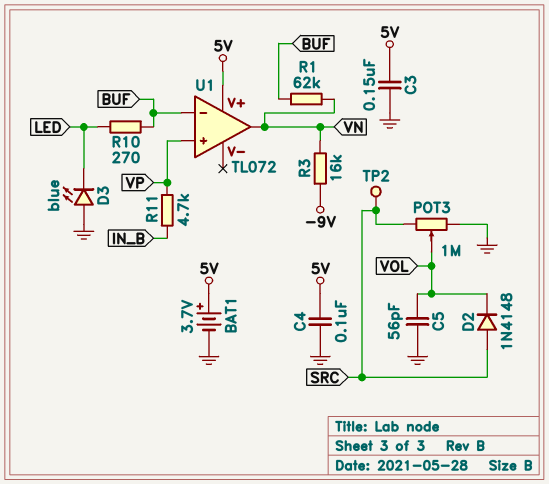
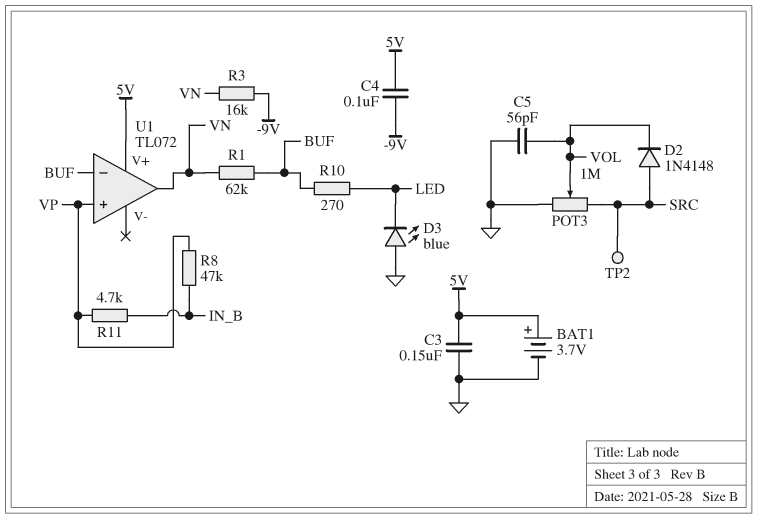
C4: 100nF (5V, GND) -> 100nF (-9V, 5V)
R8: none -> 47k (IN_B, VP)

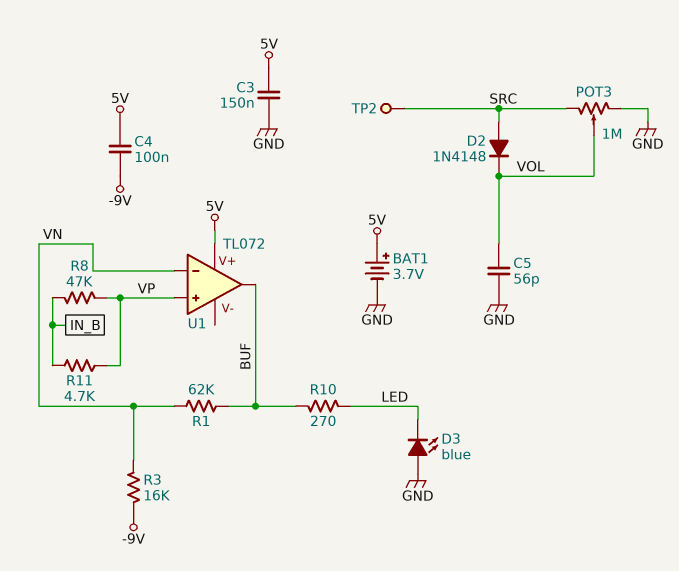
U1 pin in-: BUF -> VN
U1 pin out: VN -> BUF

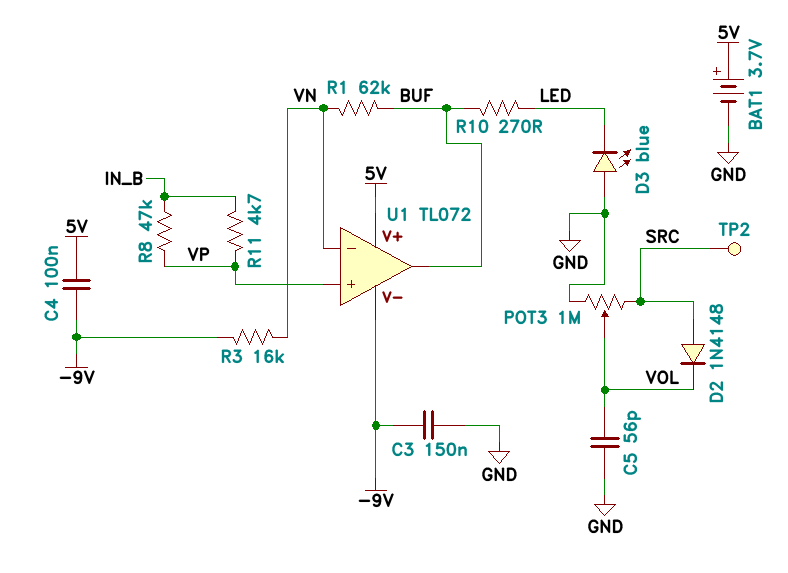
C3: 150nF (5V, GND) -> 150nF (-9V, GND)
U1 pin V-: none -> -9V

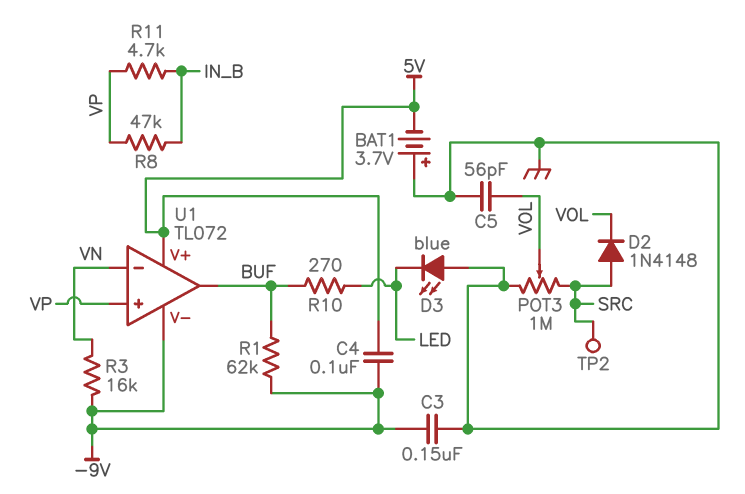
BAT1: 3.7V (plus 5V, minus GND) -> 3.7V (plus GND, minus 5V)
R1: 62k (BUF, VN) -> 62k (-9V, BUF)

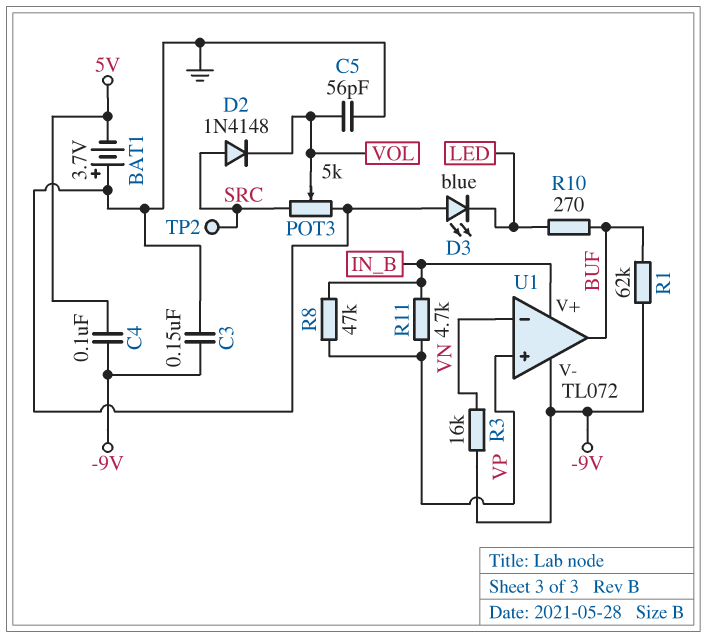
POT3: 1M (GND, SRC, wiper VOL) -> 5k (GND, SRC, wiper VOL)
U1 pin V+: 5V -> IN_B

